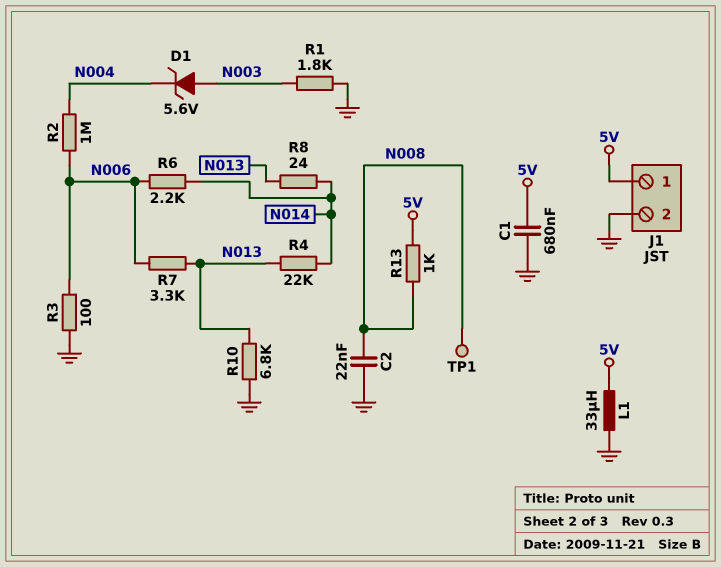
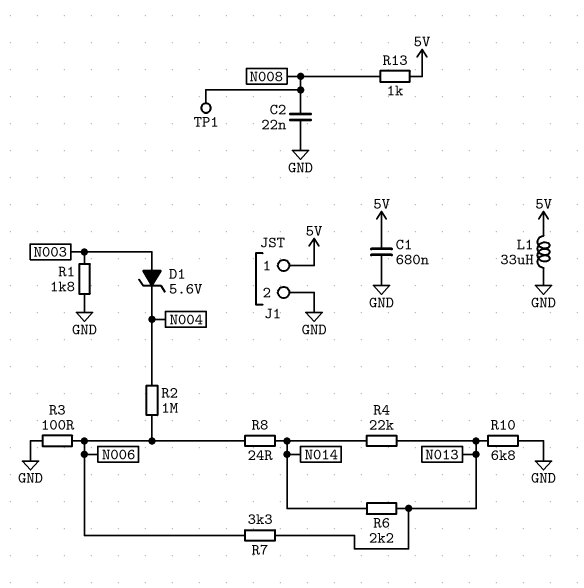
R6: 2.2k (N006, N014) -> 2.2k (N013, N014)
R8: 24 (N013, N014) -> 24 (N006, N014)

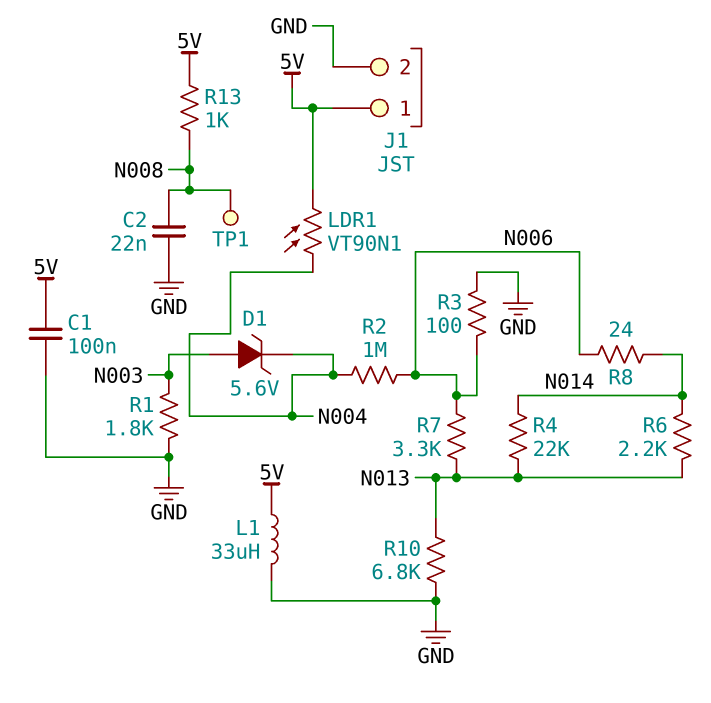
C1: 680nF (5V, GND) -> 100nF (5V, GND)
LDR1: none -> VT90N1 (5V, N004)

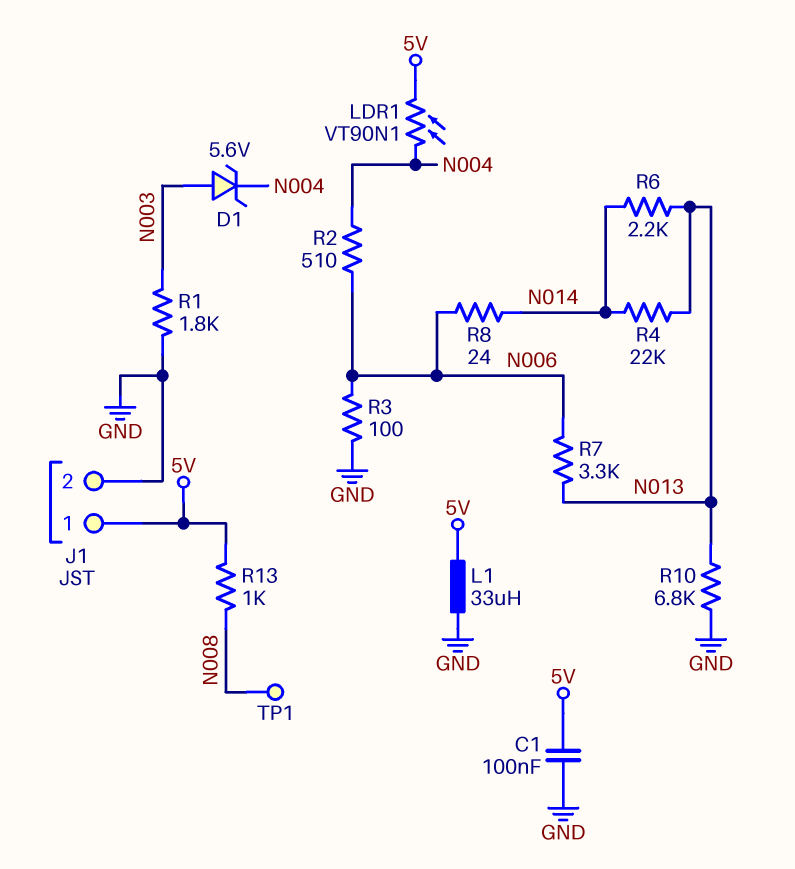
C2: 22nF (GND, N008) -> none
R2: 1M (N004, N006) -> 510 (N004, N006)

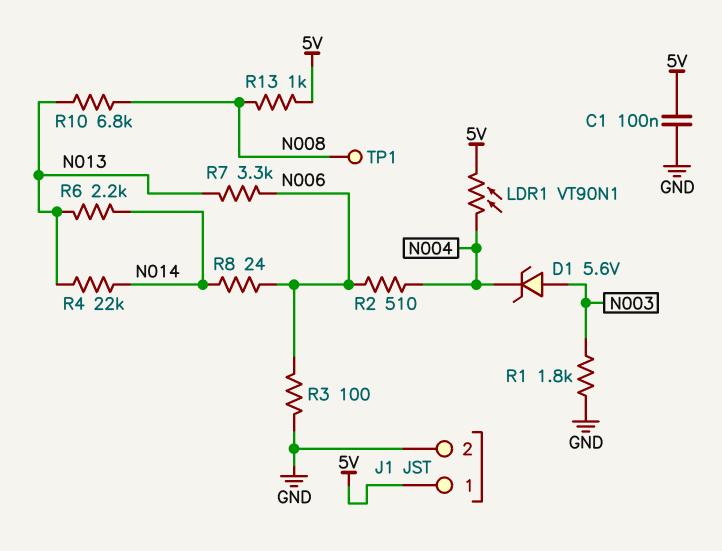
L1: 33uH (5V, GND) -> none
R10: 6.8k (GND, N013) -> 6.8k (N008, N013)

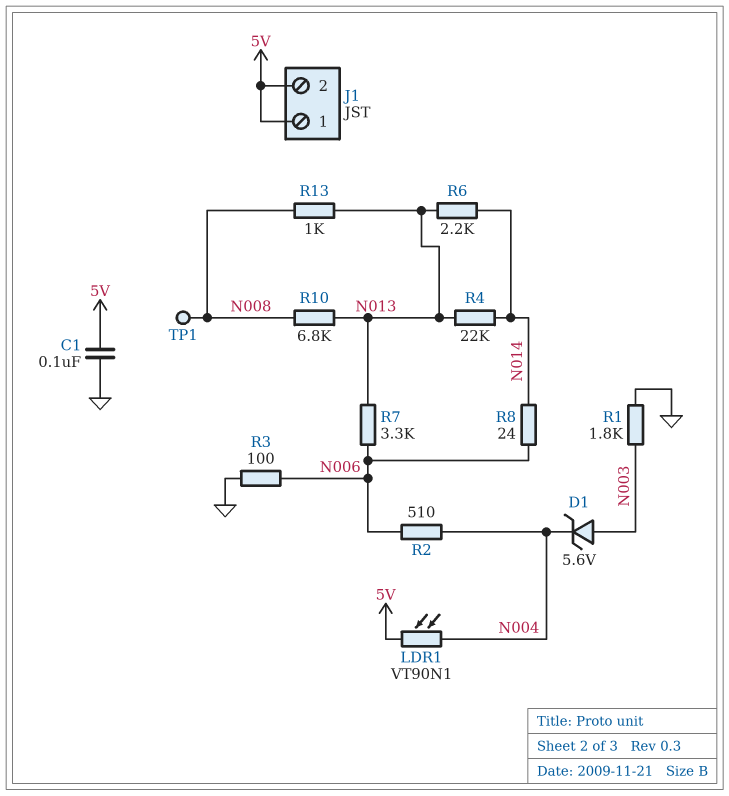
J1 pin 2: GND -> 5V
R13: 1k (5V, N008) -> 1k (N008, N013)

